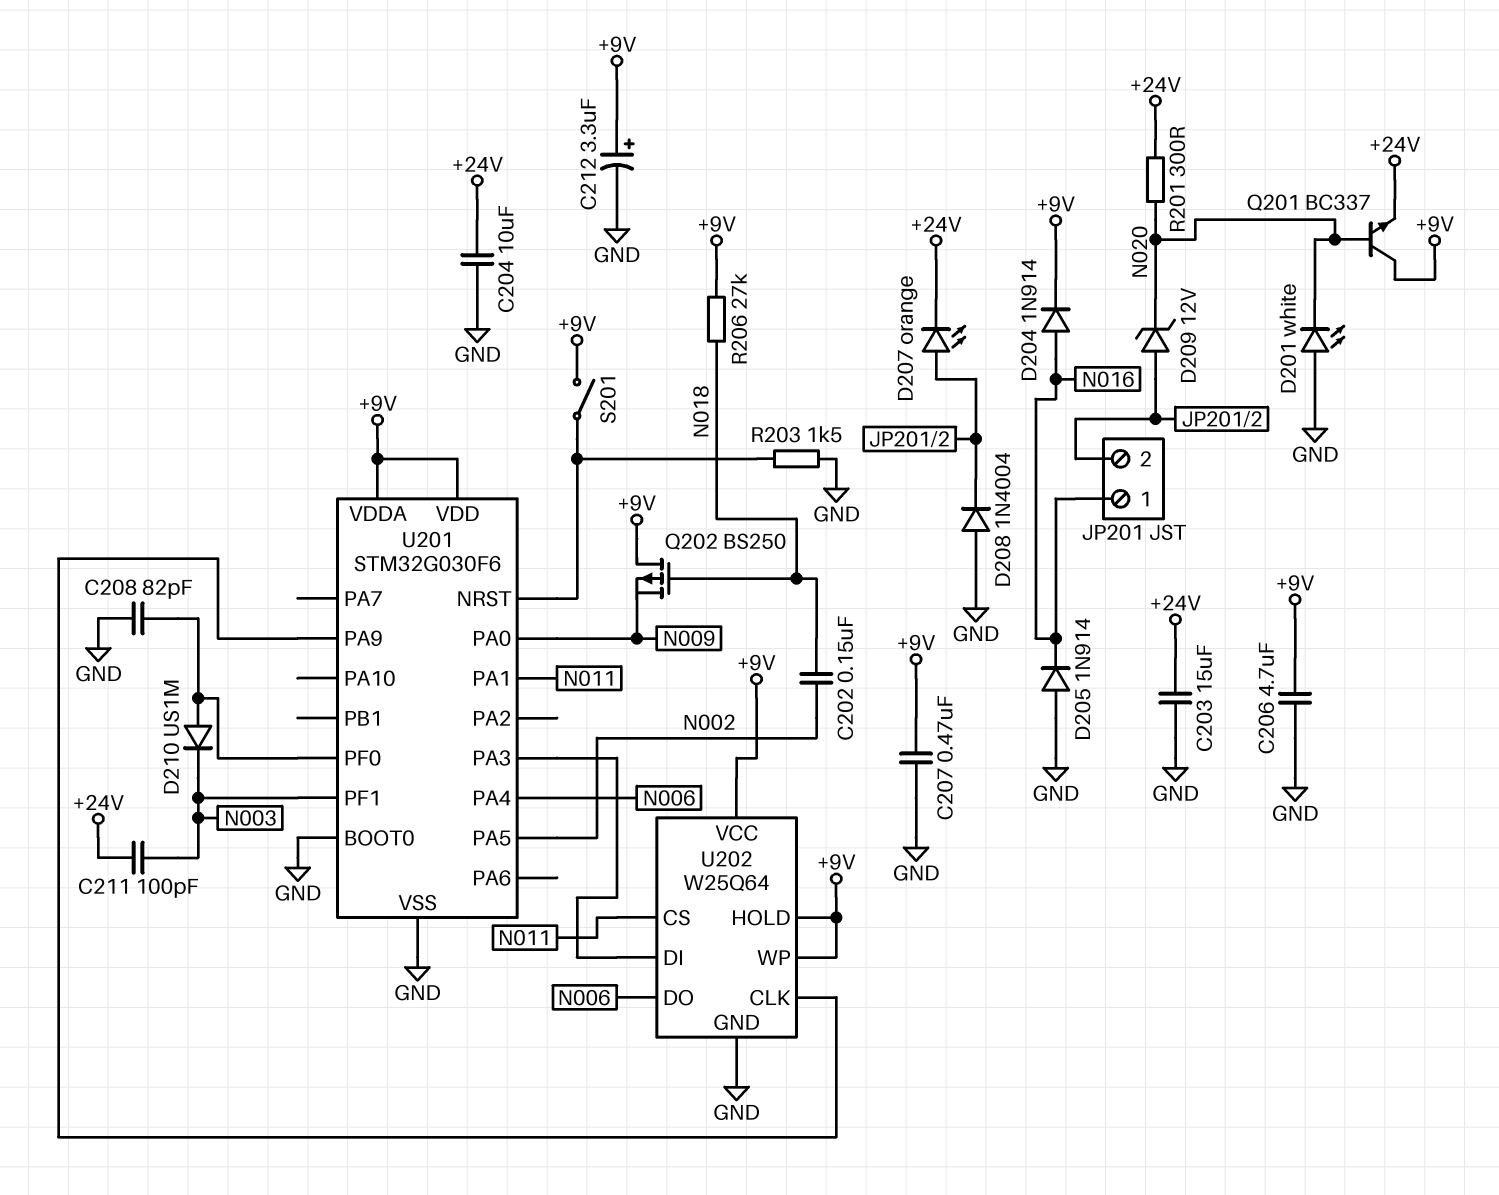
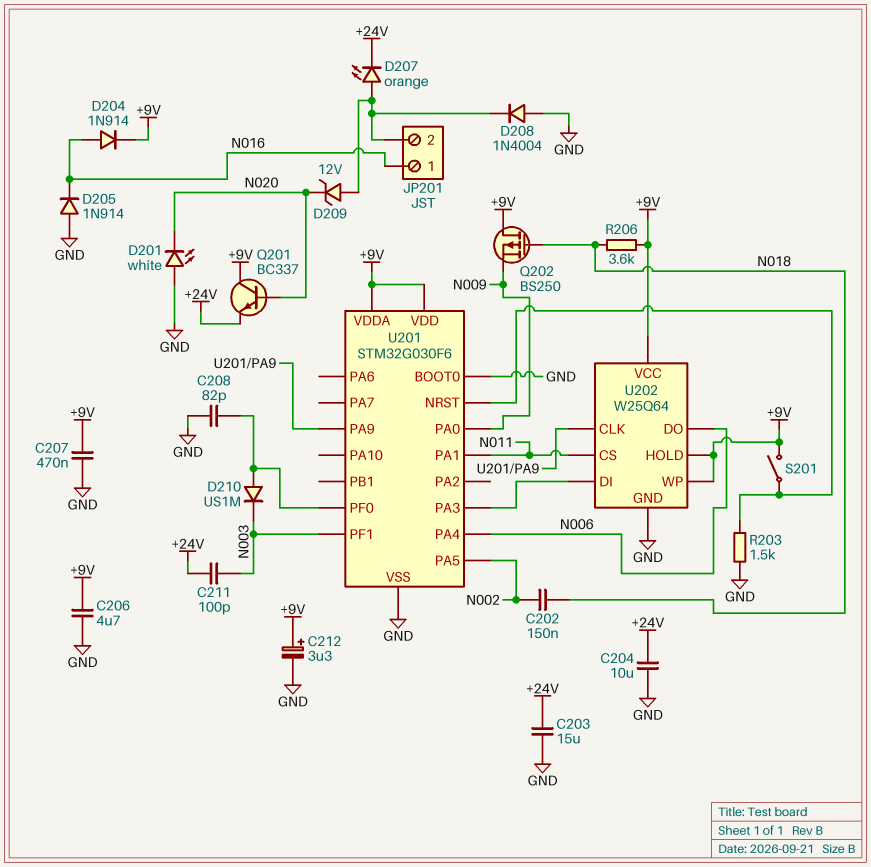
R201: 300 (+24V, N020) -> none
R206: 27k (+9V, N018) -> 3.6k (+9V, N018)

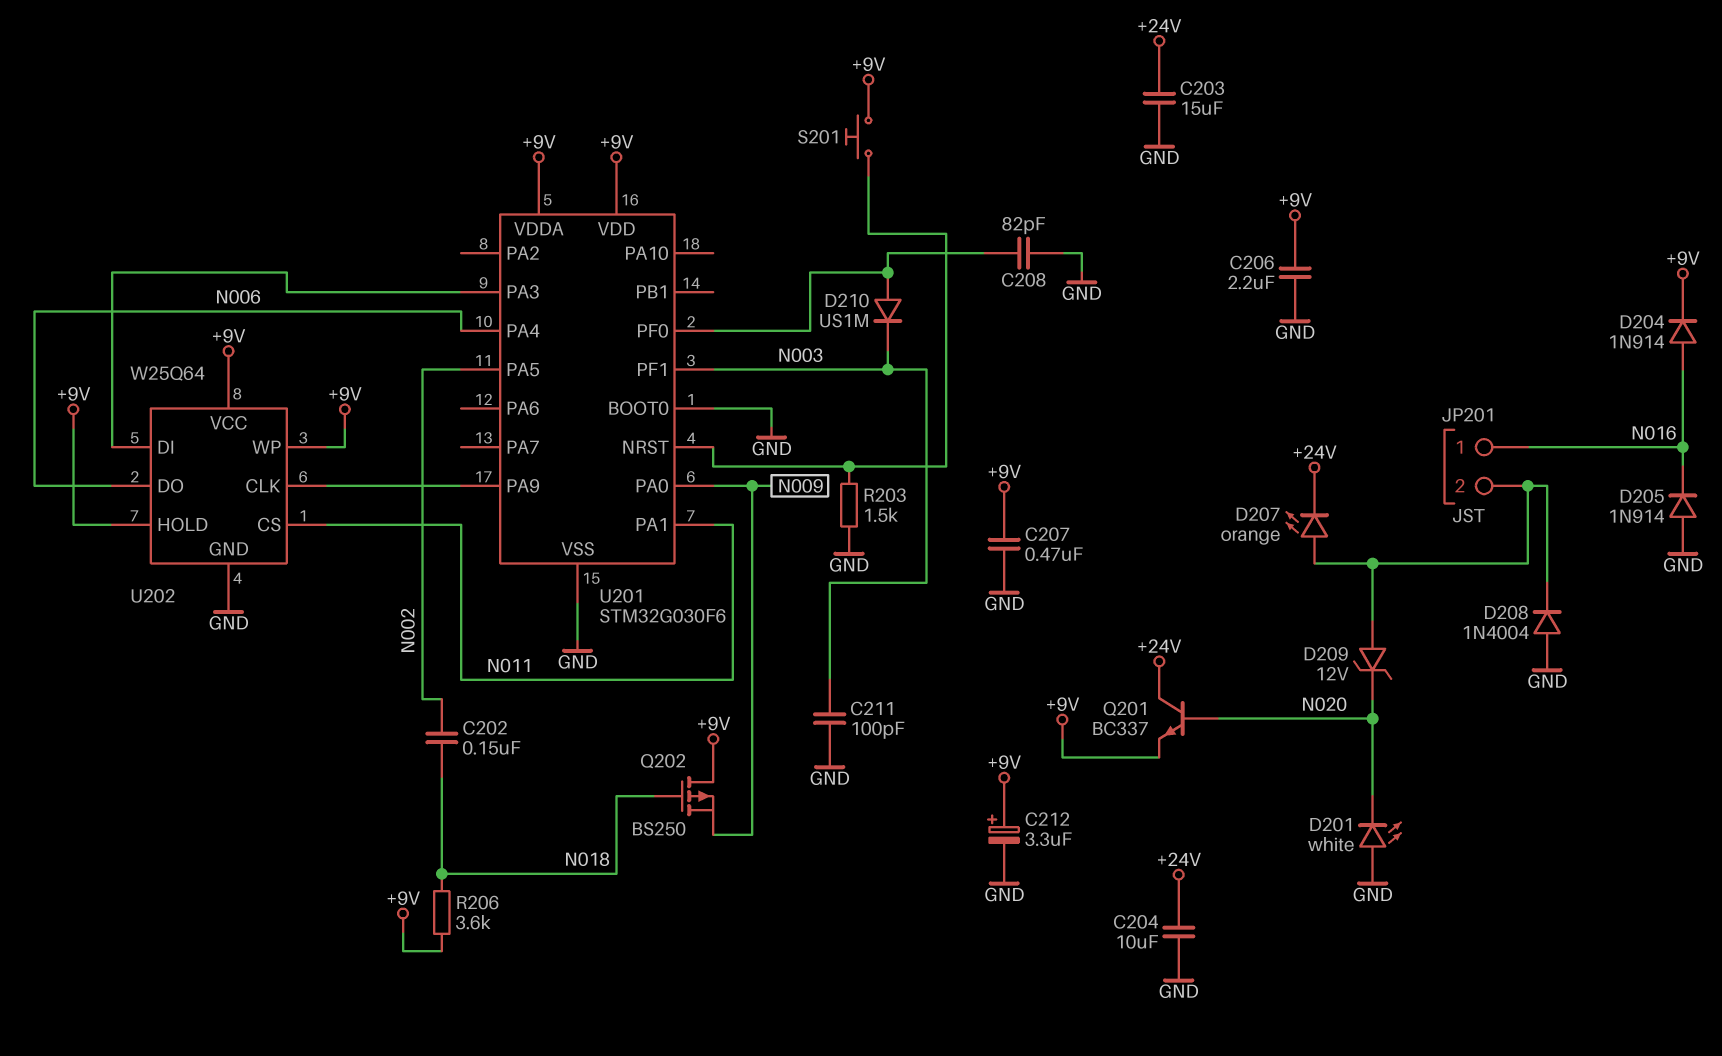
C206: 4.7uF (+9V, GND) -> 2.2uF (+9V, GND)
C211: 100pF (+24V, N003) -> 100pF (GND, N003)
Q201: NPN BC337 (B N020, C +9V, E +24V) -> NPN BC337 (B N020, C +24V, E +9V)
S201: switch (+9V, U201/NRST) -> button (+9V, U201/NRST)

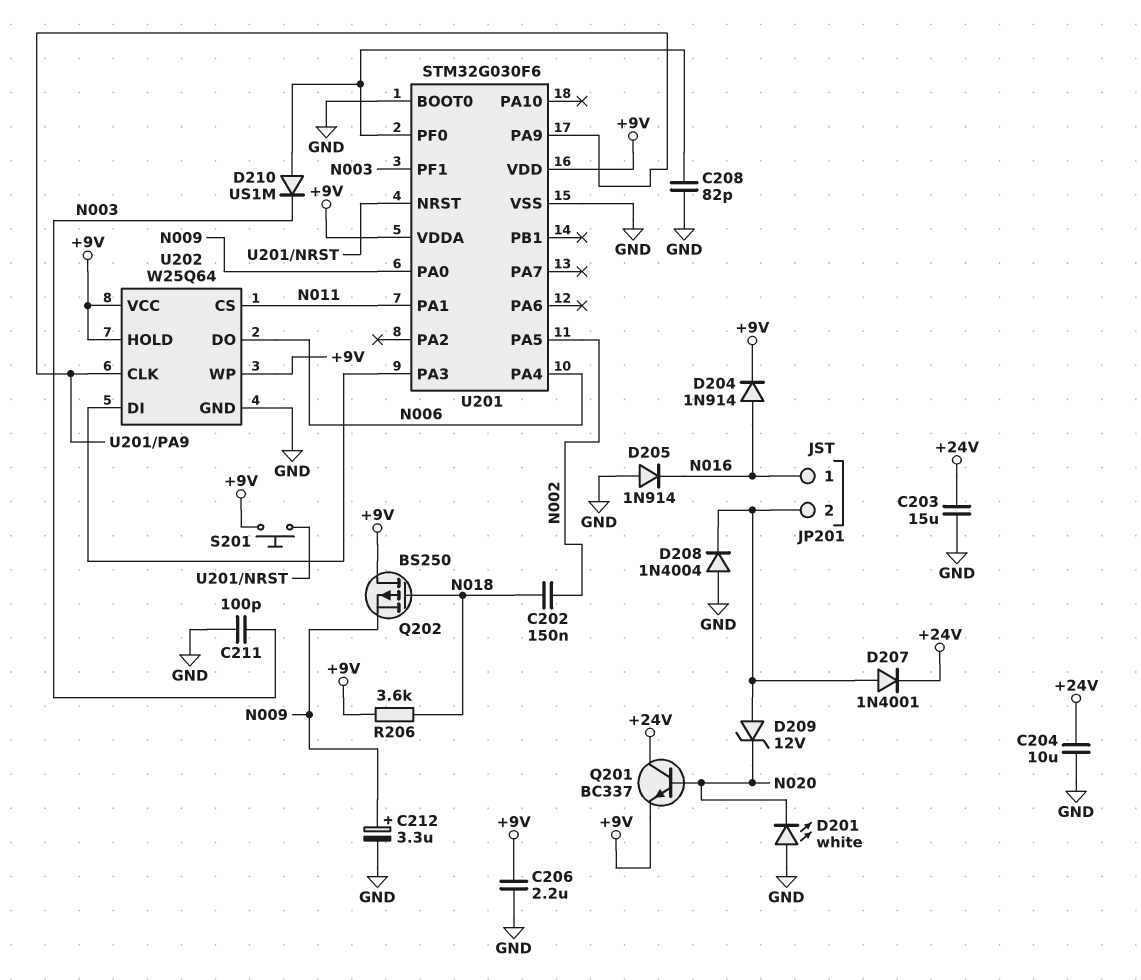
C207: 470nF (+9V, GND) -> none
C212: 3.3uF (plus +9V, minus GND) -> 3.3uF (plus N009, minus GND)
D207: LED orange (A JP201/2, K +24V) -> diode 1N4001 (A JP201/2, K +24V)
R203: 1.5k (GND, U201/NRST) -> none

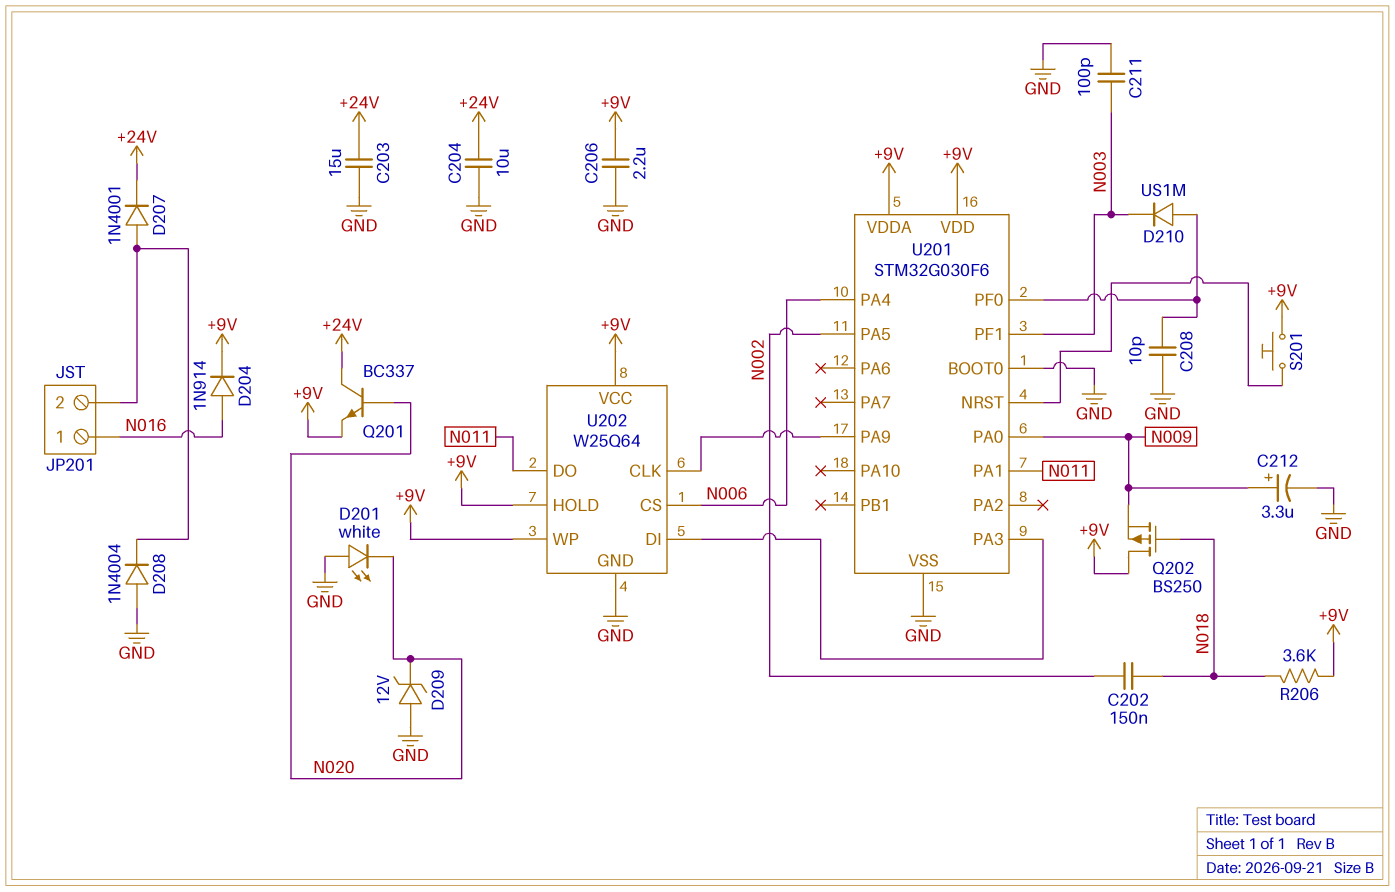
C208: 82pF (GND, U201/PF0) -> 10pF (GND, U201/PF0)
D205: diode 1N914 (A GND, K N016) -> none
D209: zener 12V (A JP201/2, K N020) -> zener 12V (A GND, K N020)
U202 pin CS: N011 -> N006
U202 pin DO: N006 -> N011

